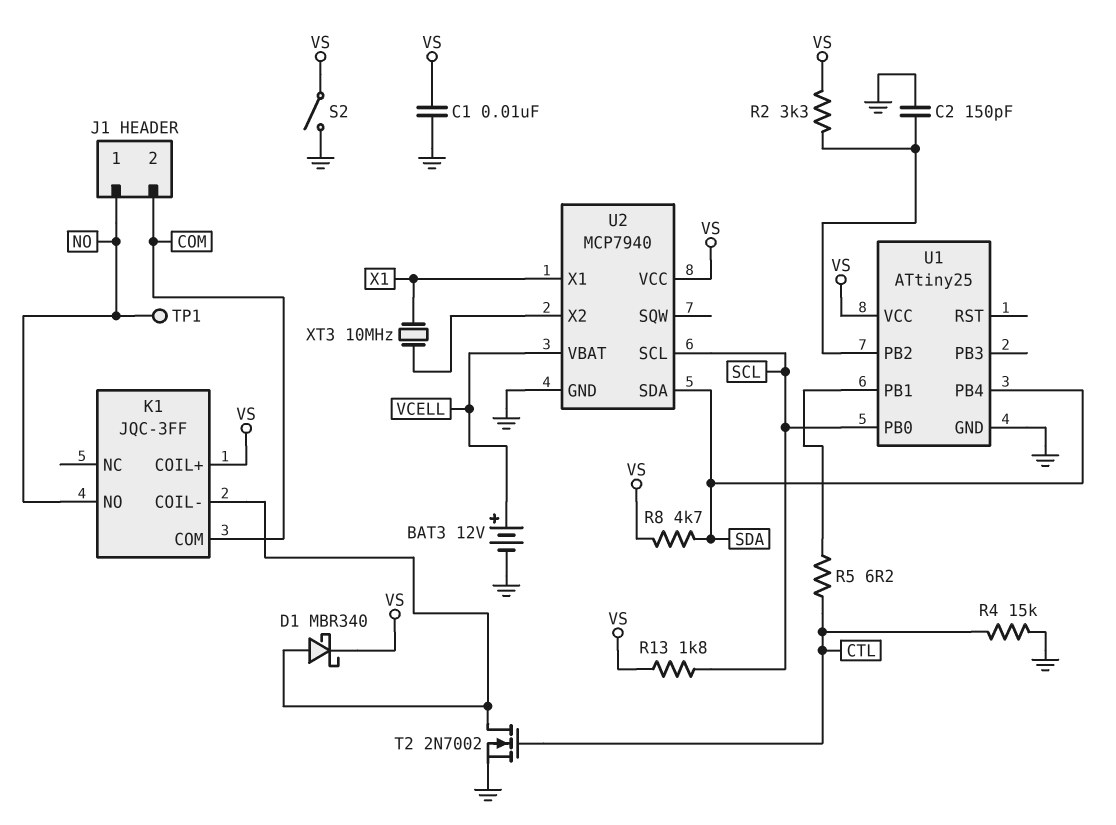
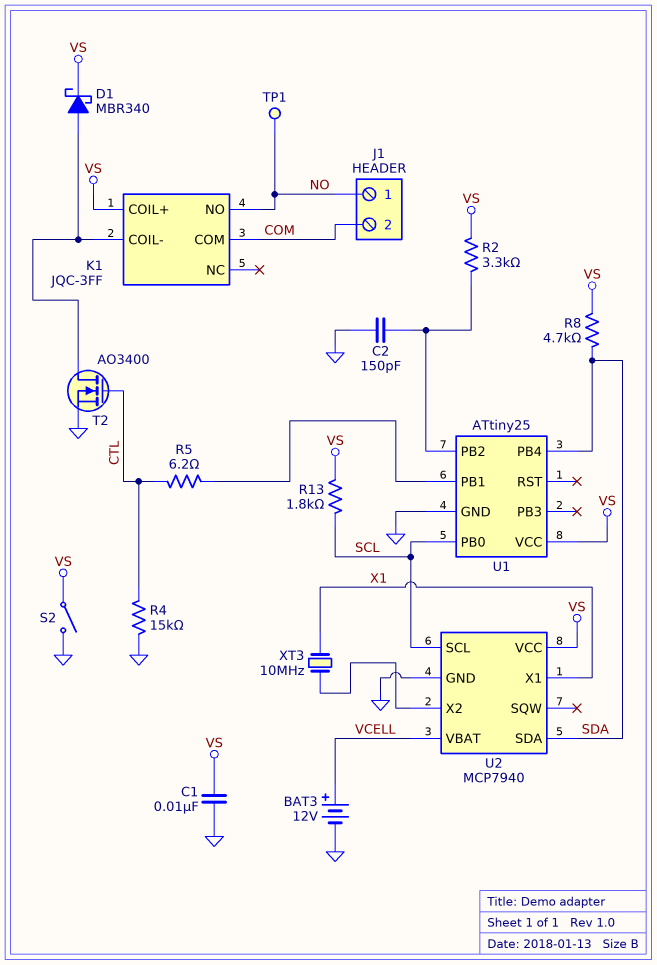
T2: NMOS 2N7002 (G CTL, D K1/COIL-, S GND) -> NMOS AO3400 (G CTL, D K1/COIL-, S GND)

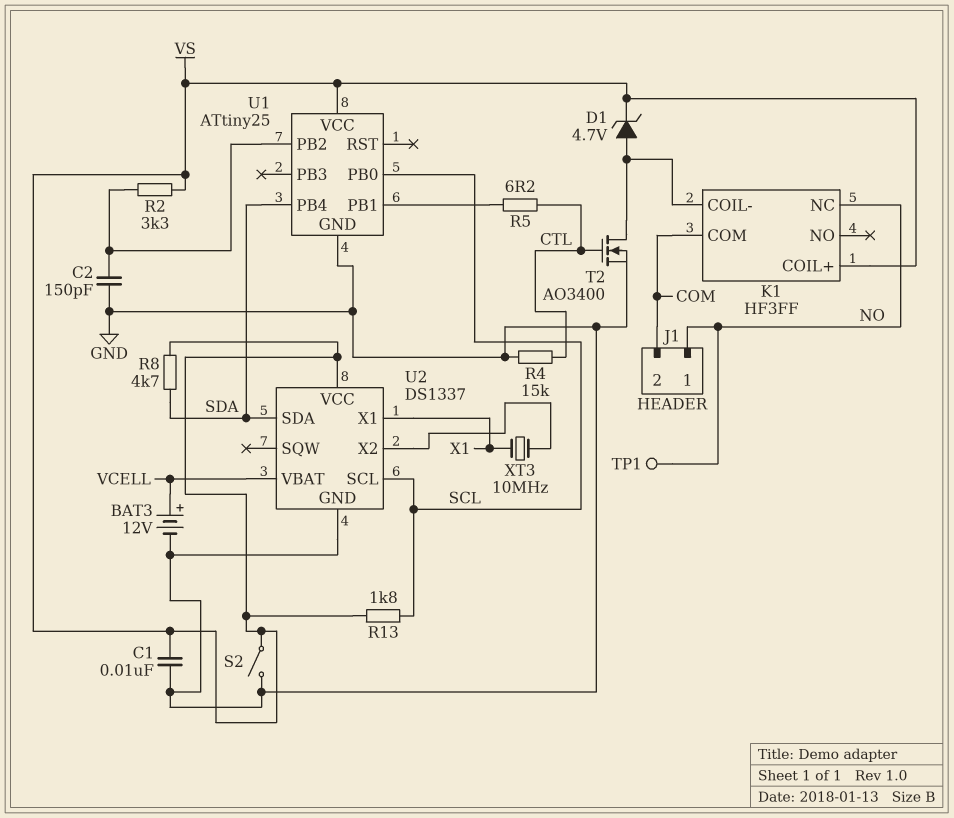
D1: schottky MBR340 (A K1/COIL-, K VS) -> zener 4.7V (A K1/COIL-, K VS)
K1: JQC-3FF -> HF3FF
K1 pin NC: none -> NO
K1 pin NO: NO -> none
U2: MCP7940 -> DS1337

